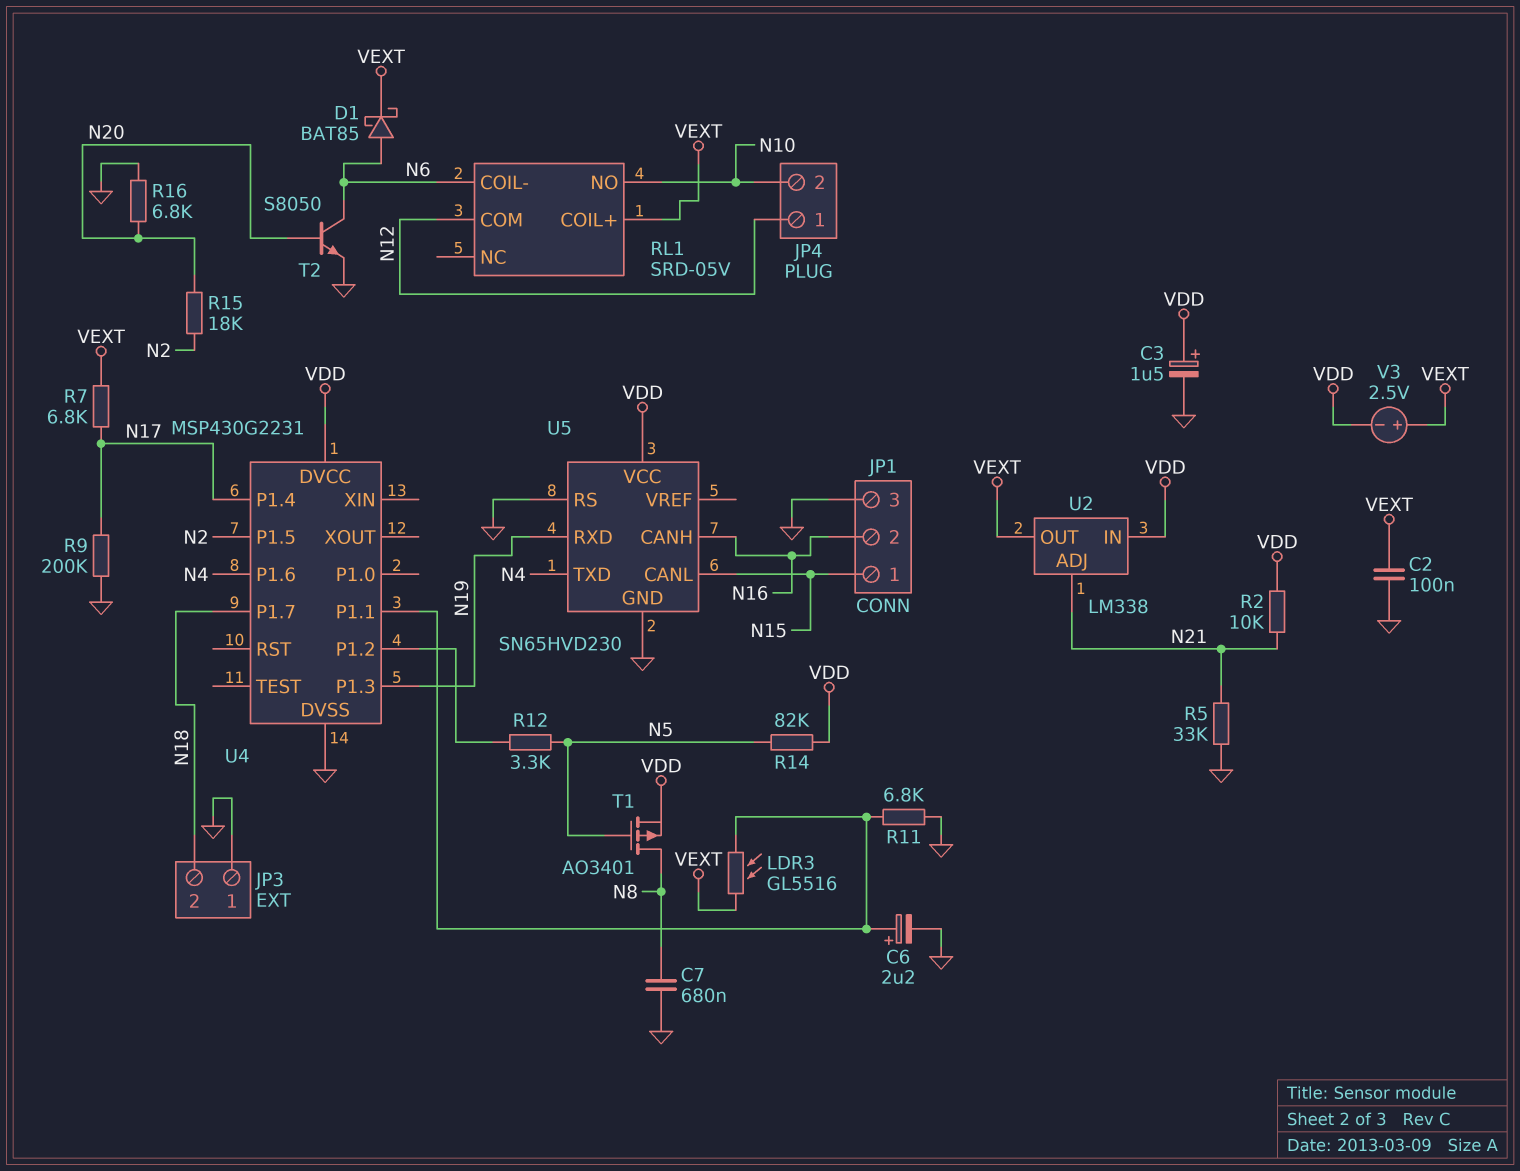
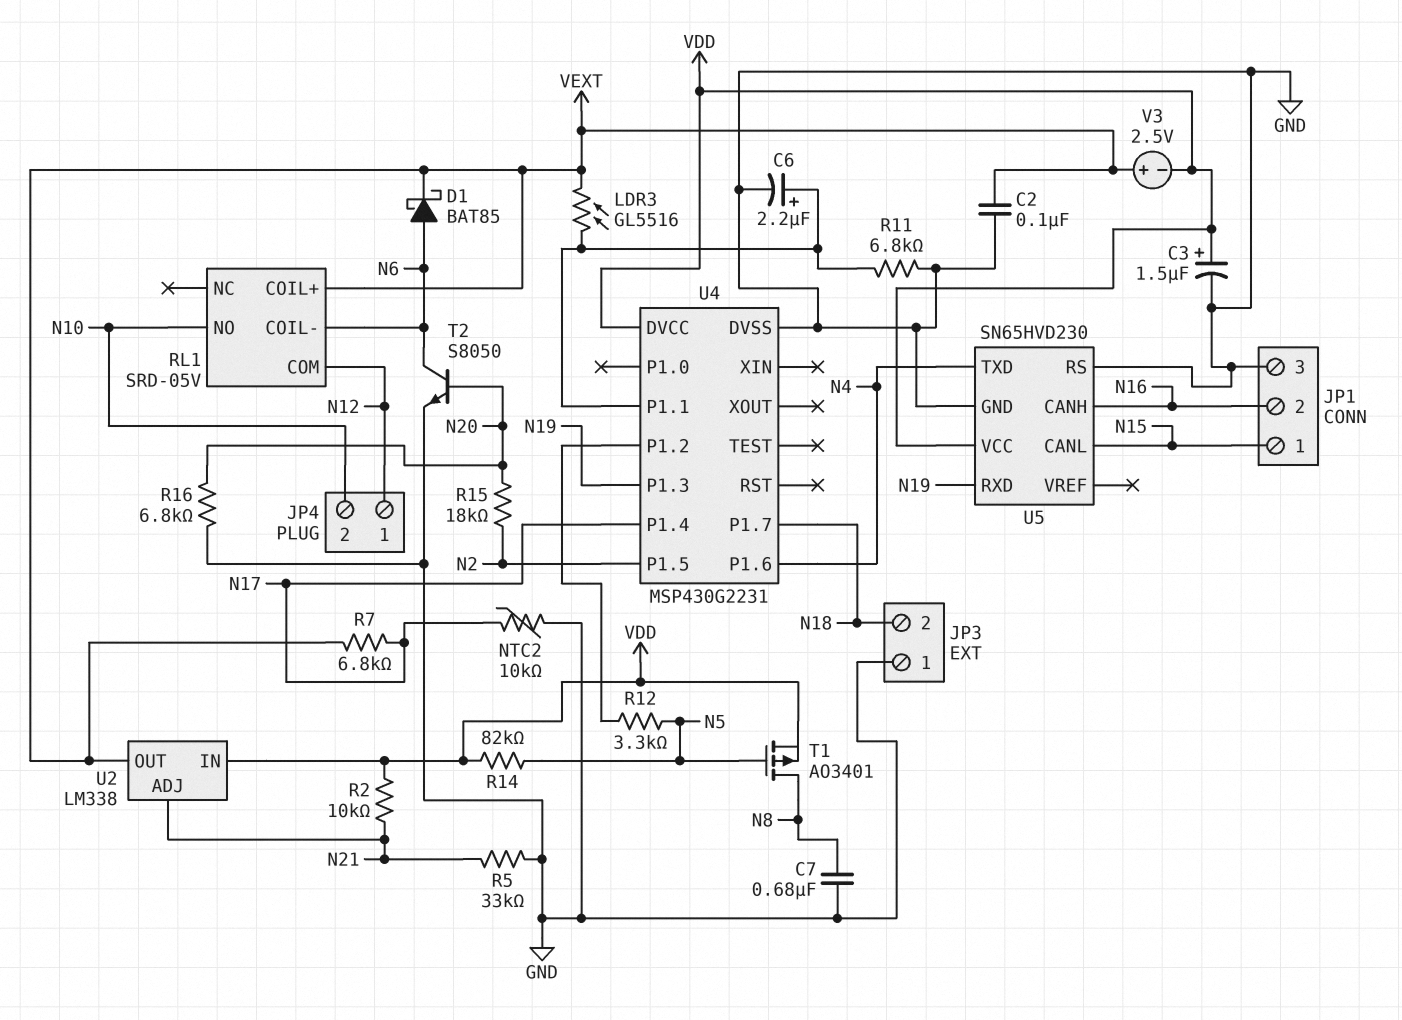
NTC2: none -> 10k (GND, N17)
R9: 200k (GND, N17) -> none

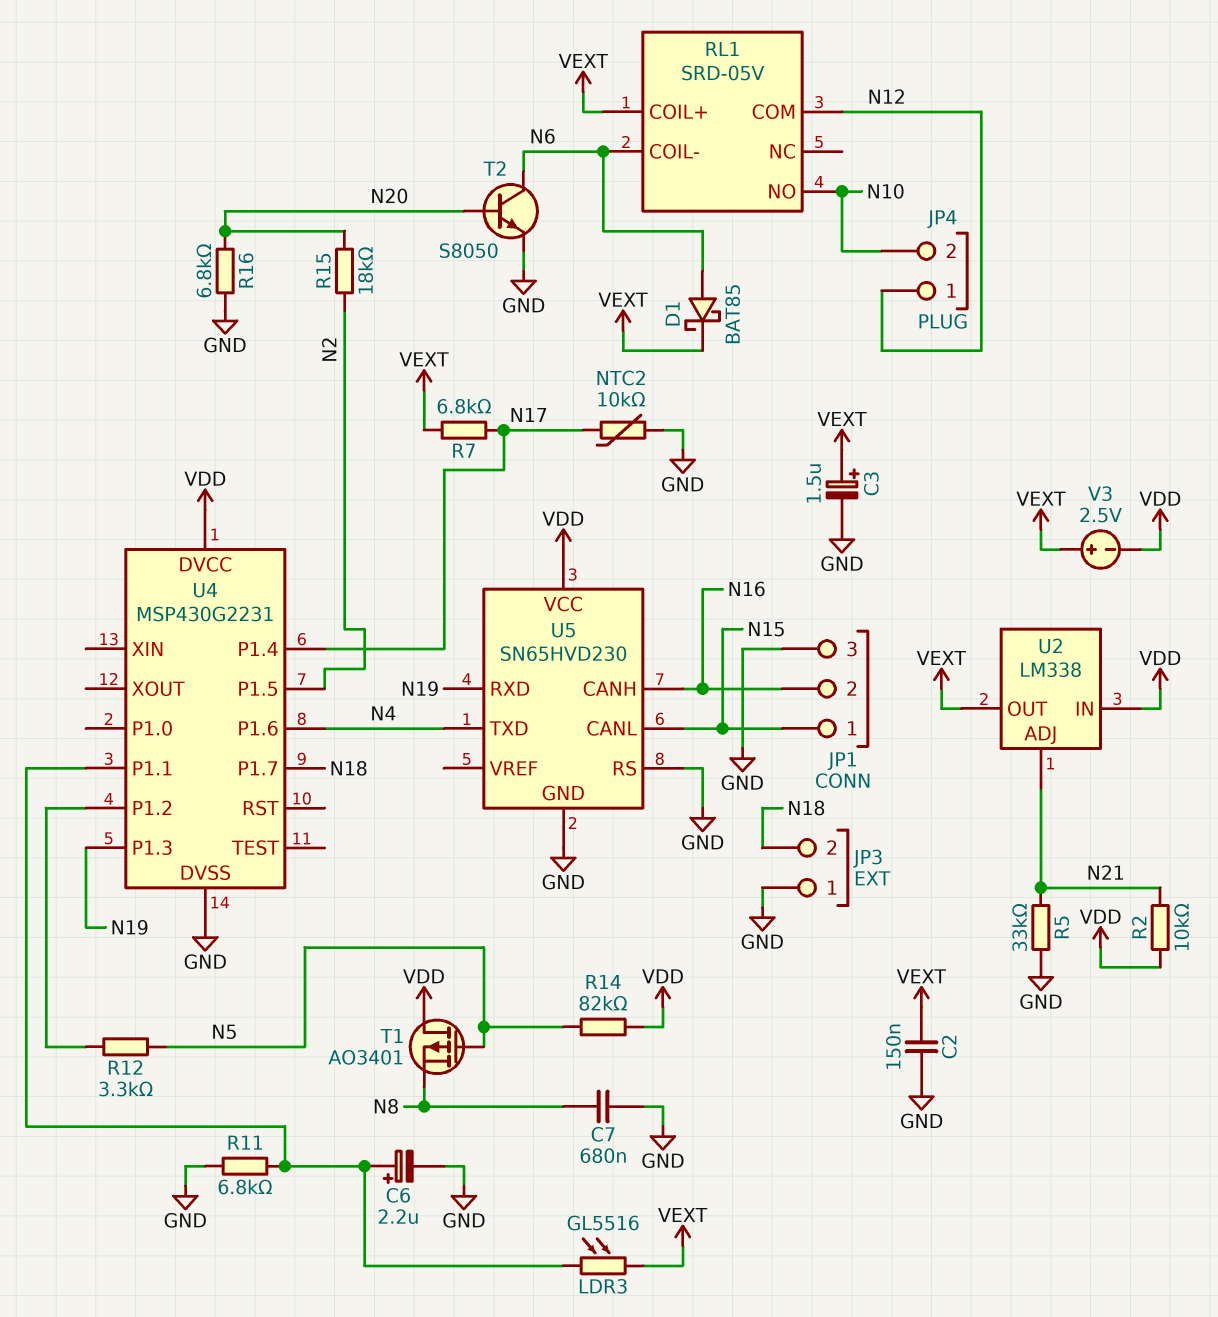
C2: 100nF (GND, VEXT) -> 150nF (GND, VEXT)
C3: 1.5uF (plus VDD, minus GND) -> 1.5uF (plus VEXT, minus GND)
T1: PMOS AO3401 (G N5, D N8, S VDD) -> PMOS AO3401 (G N5, D VDD, S N8)

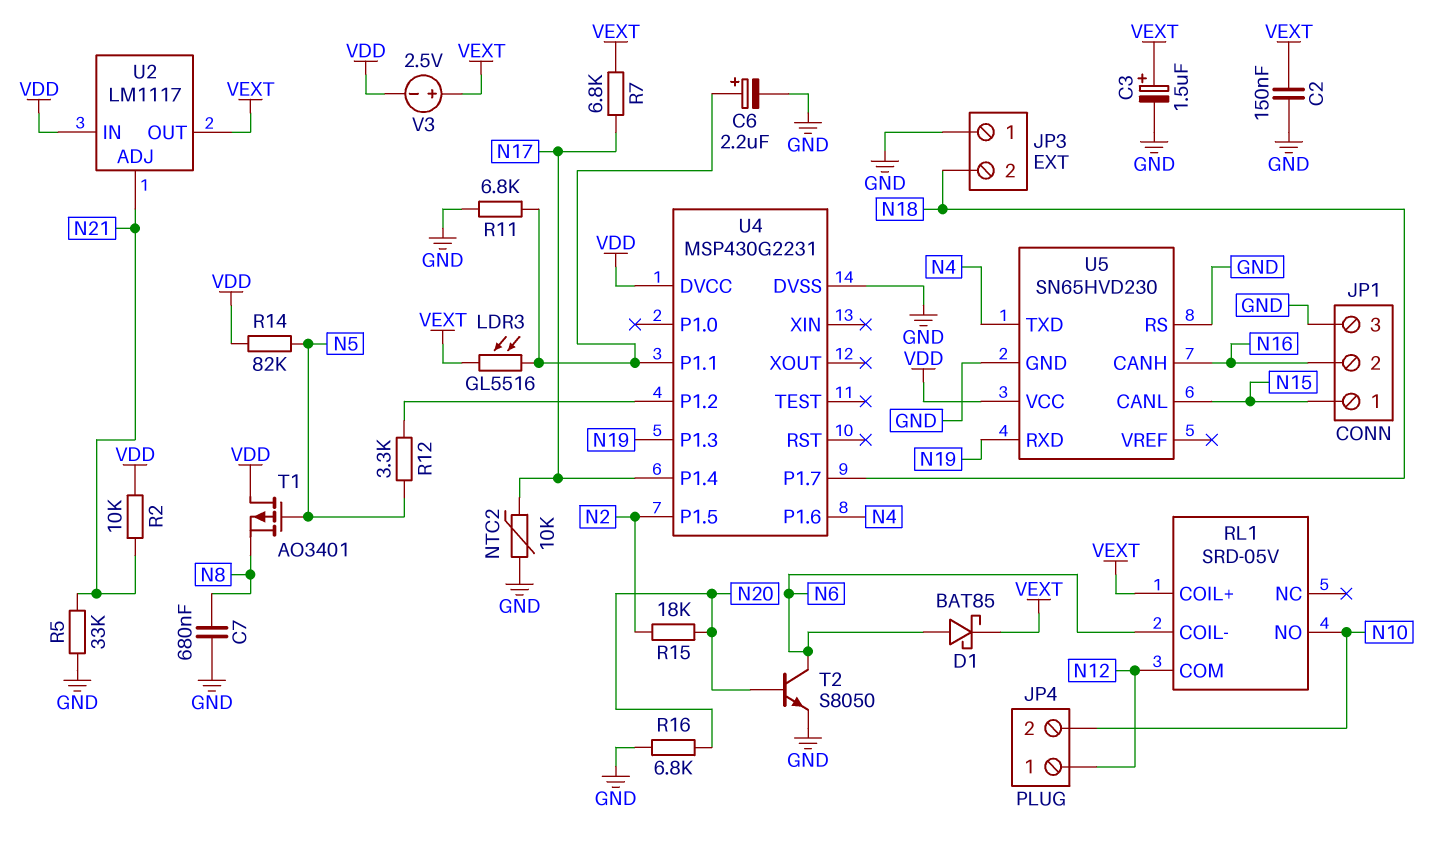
U2: LM338 -> LM1117

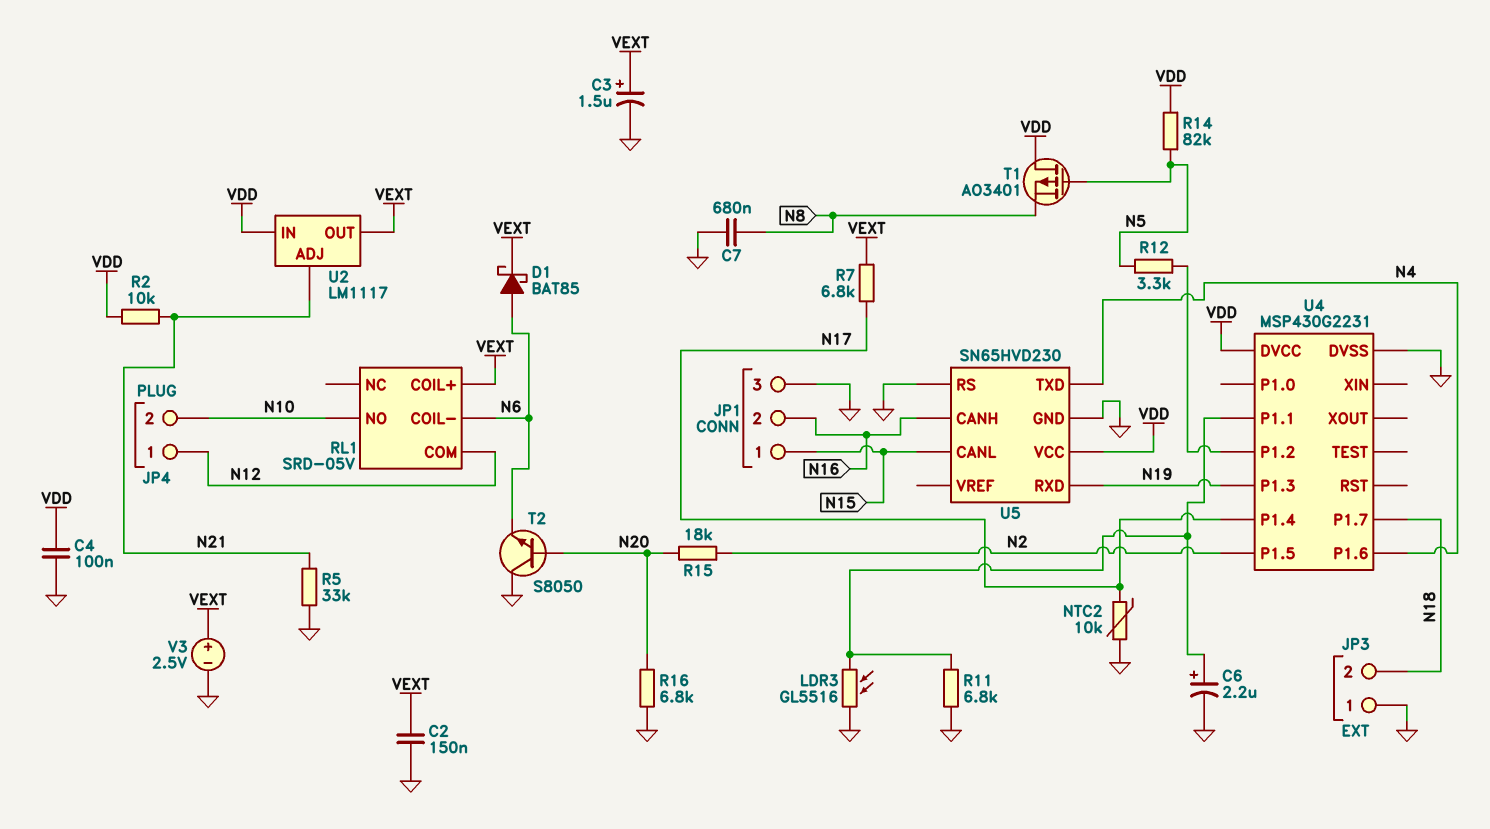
C4: none -> 100nF (GND, VDD)
LDR3: GL5516 (U4/P1.1, VEXT) -> GL5516 (GND, U4/P1.1)
T2: NPN S8050 (B N20, C N6, E GND) -> NPN S8050 (B N20, C GND, E N6)
V3: 2.5V (plus VEXT, minus VDD) -> 2.5V (plus VEXT, minus GND)

